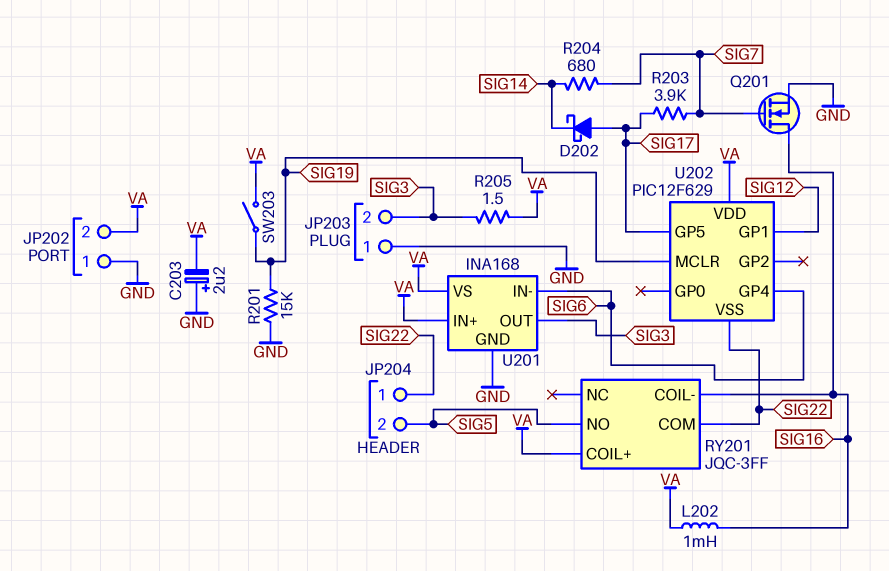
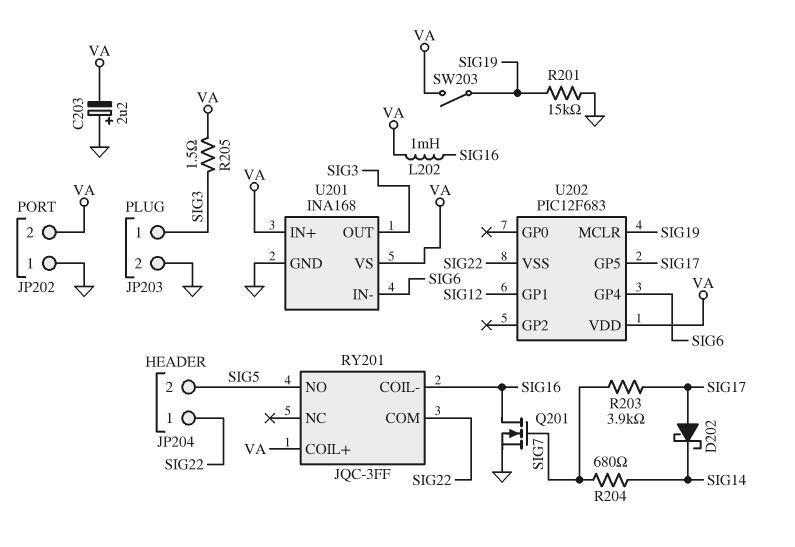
JP203 pin 1: GND -> SIG3
JP203 pin 2: SIG3 -> GND
U202: PIC12F629 -> PIC12F683

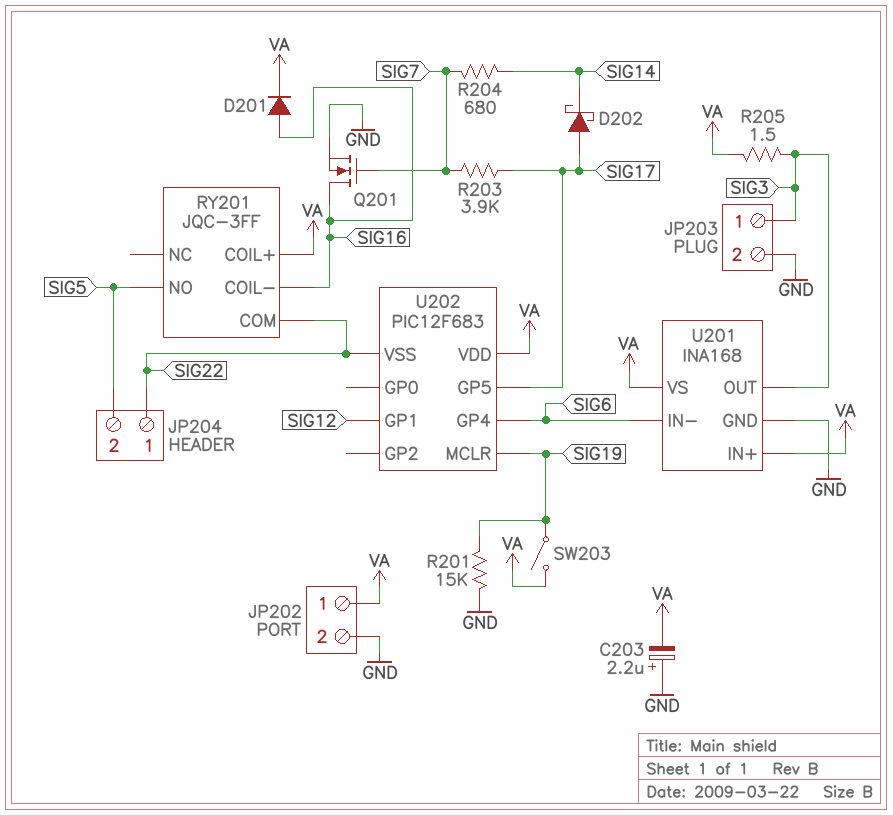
D201: none -> diode (A SIG16, K VA)
JP202 pin 1: GND -> VA
JP202 pin 2: VA -> GND
L202: 1mH (SIG16, VA) -> none

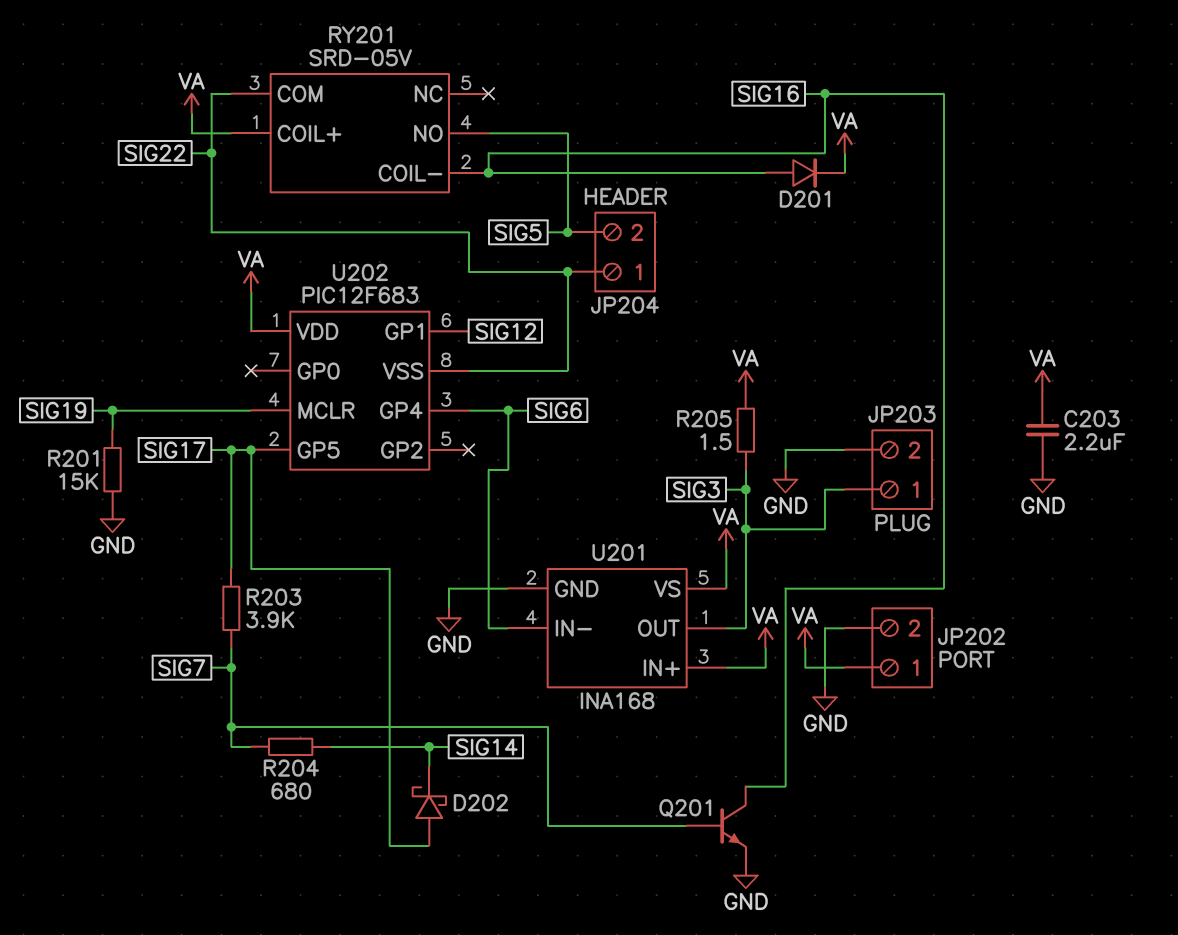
C203: 2.2uF (plus GND, minus VA) -> 2.2uF (GND, VA)
Q201: NMOS (G SIG7, D SIG16, S GND) -> NPN (B SIG7, C SIG16, E GND)
RY201: JQC-3FF -> SRD-05V
SW203: switch (SIG19, VA) -> none

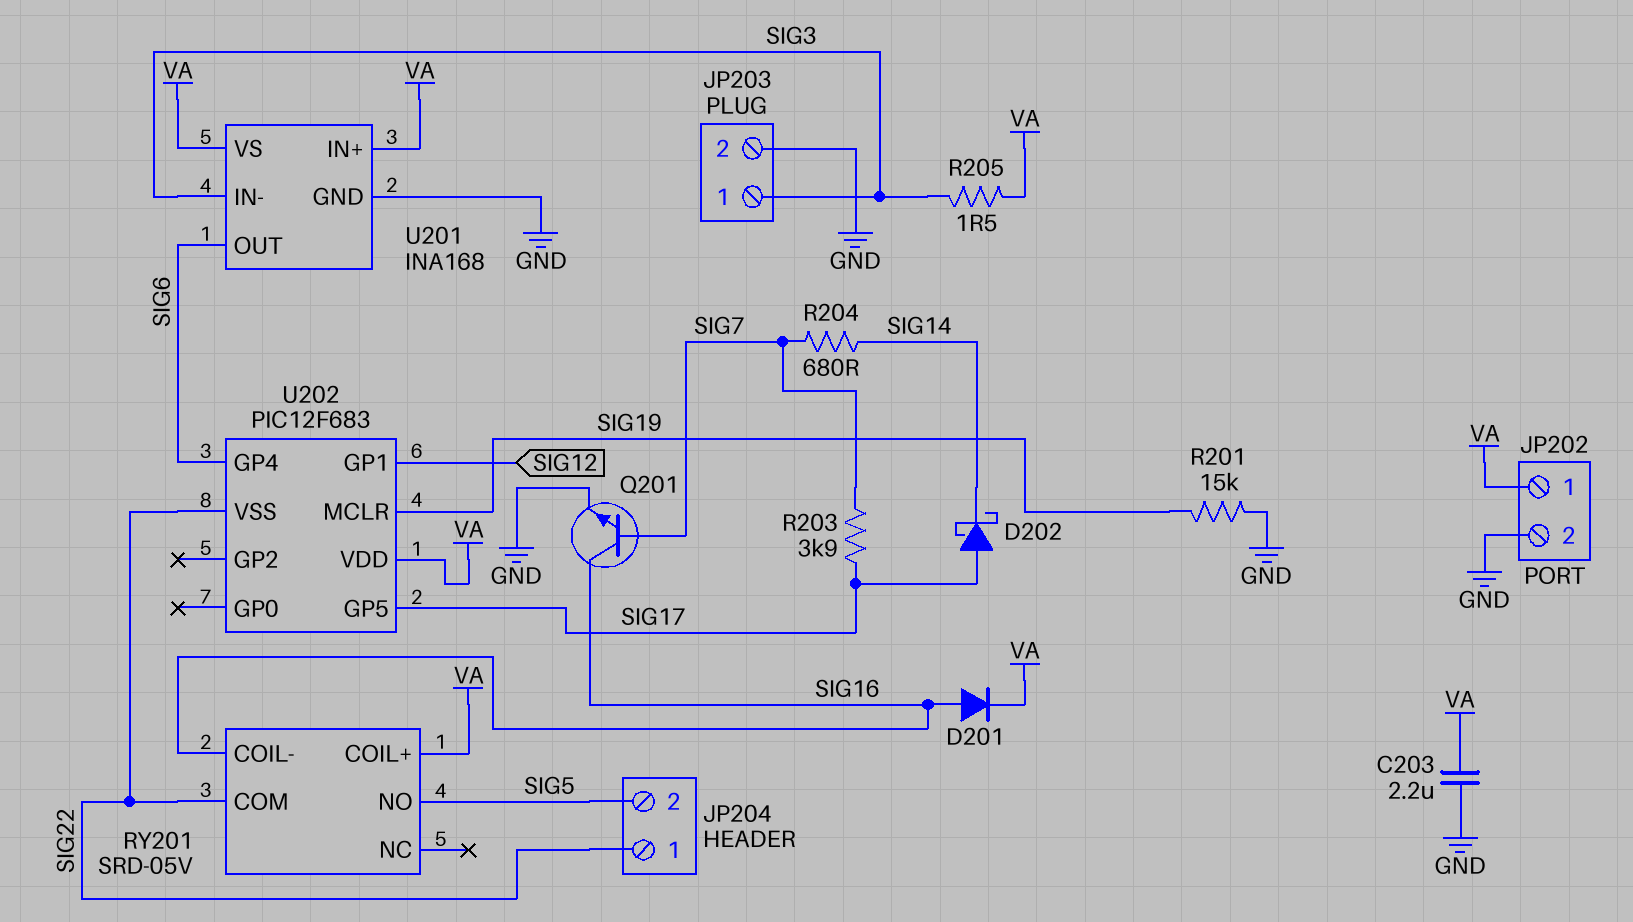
U201 pin IN-: SIG6 -> SIG3
U201 pin OUT: SIG3 -> SIG6

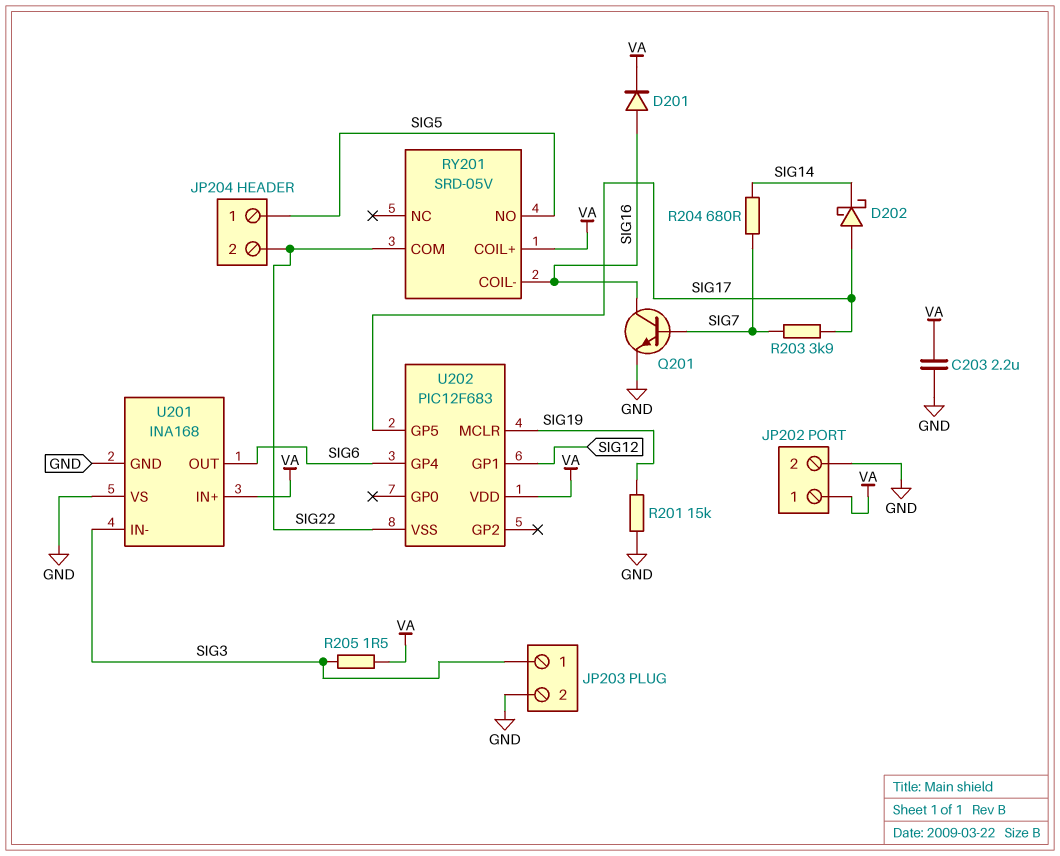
JP204 pin 1: SIG22 -> SIG5
JP204 pin 2: SIG5 -> SIG22
U201 pin VS: VA -> GND

